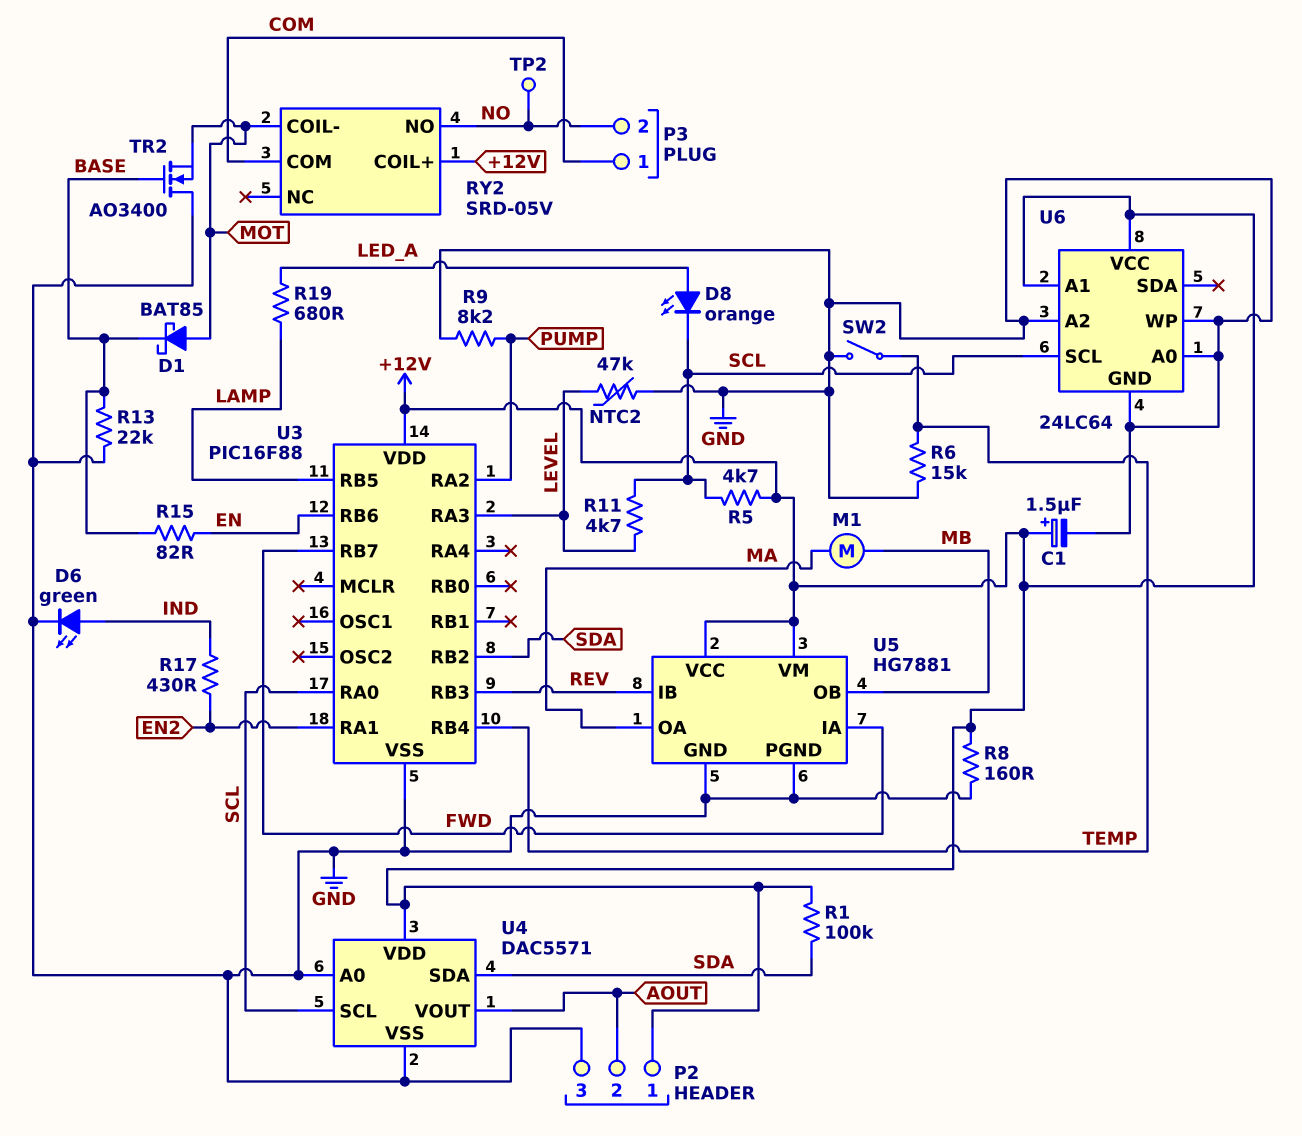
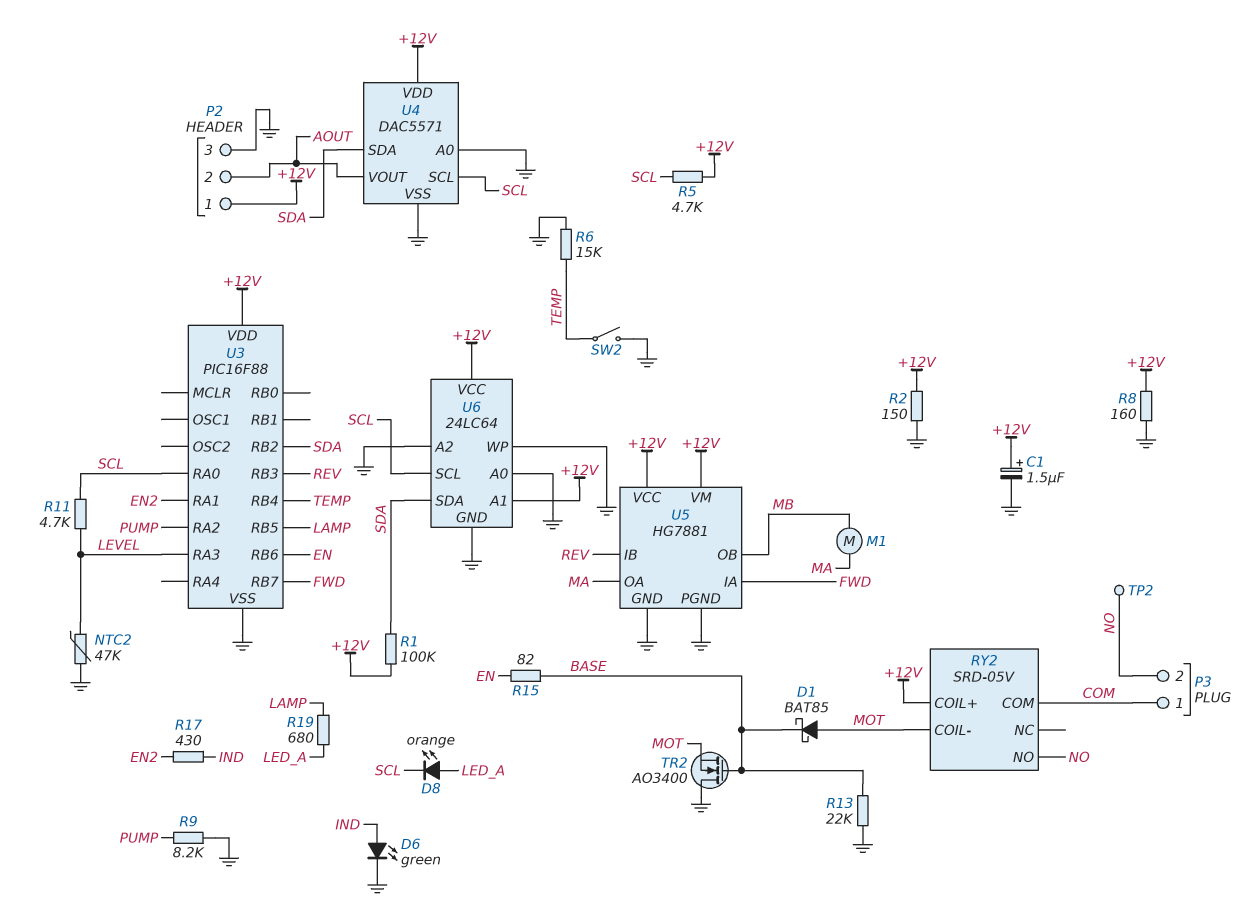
R2: none -> 150 (+12V, GND)
U6 pin SDA: none -> SDA

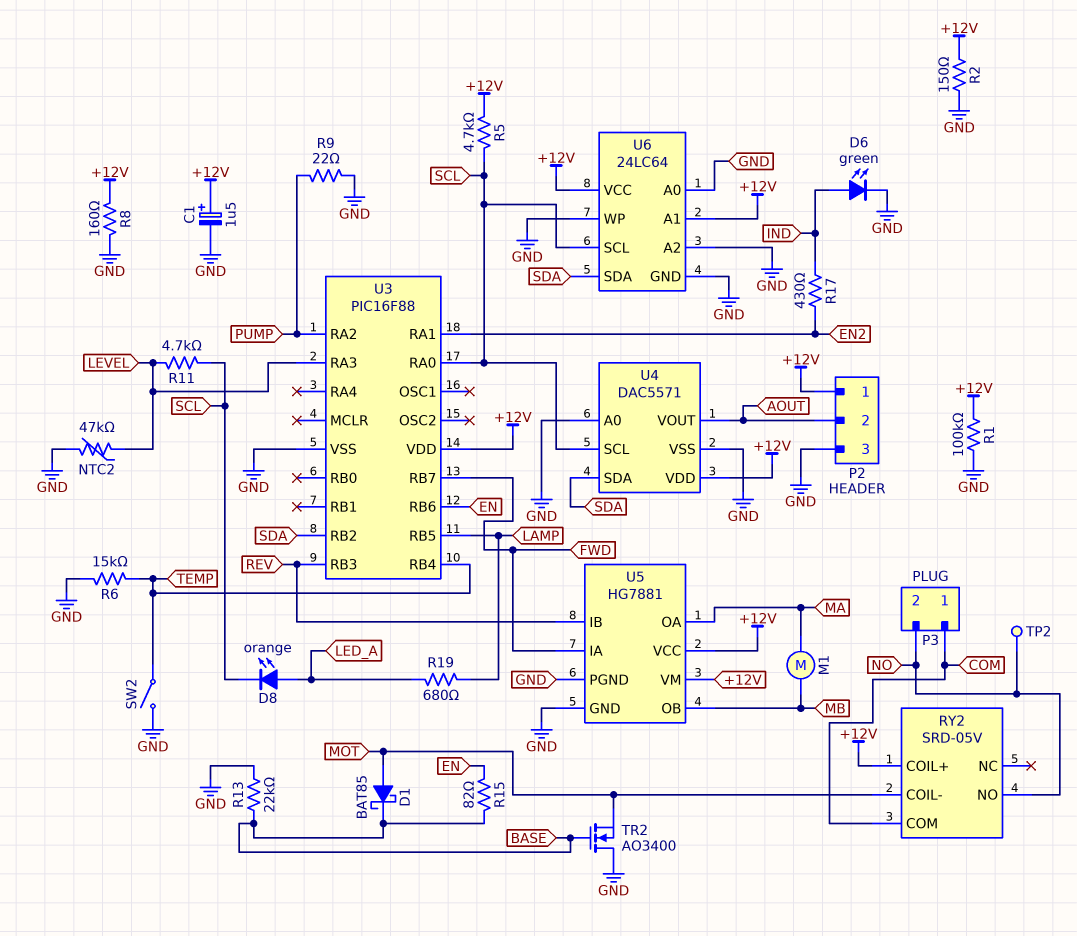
R1: 100k (+12V, SDA) -> 100k (+12V, GND)
R9: 8.2k (GND, PUMP) -> 22 (GND, PUMP)

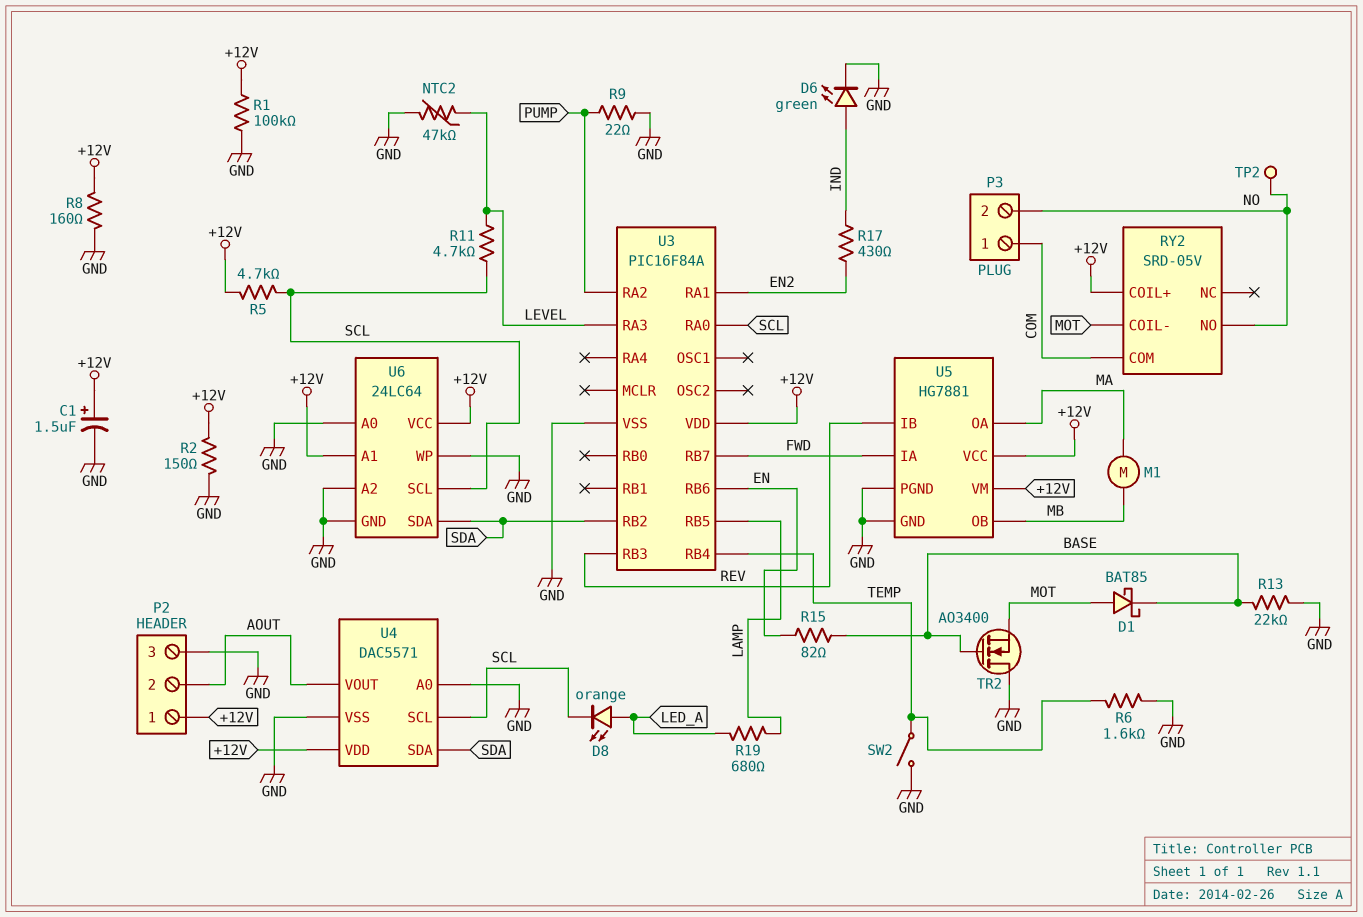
R6: 15k (GND, TEMP) -> 1.6k (GND, TEMP)
U3: PIC16F88 -> PIC16F84A

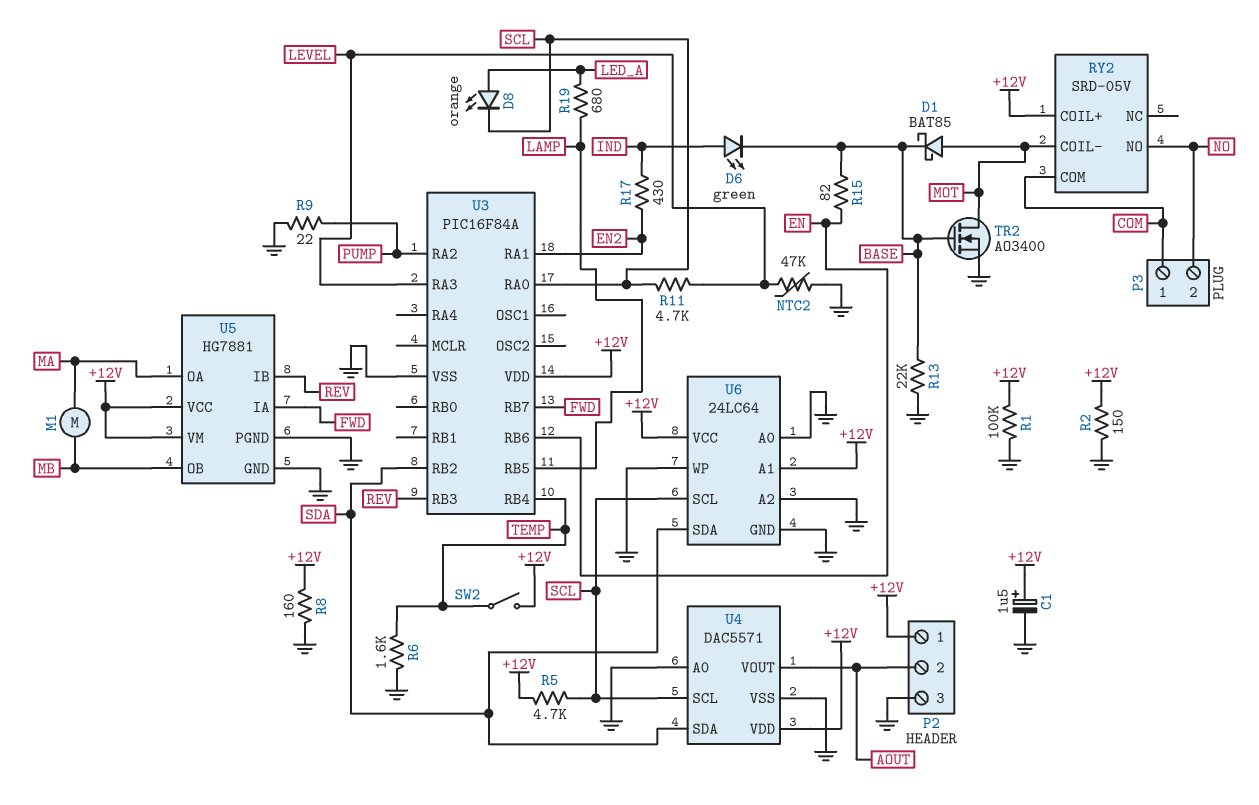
D6: LED green (A IND, K GND) -> LED green (A IND, K BASE)
SW2: switch (GND, TEMP) -> switch (+12V, TEMP)
TP2: test point (NO) -> none
TR2: NMOS AO3400 (G BASE, D GND, S MOT) -> NMOS AO3400 (G BASE, D MOT, S GND)

